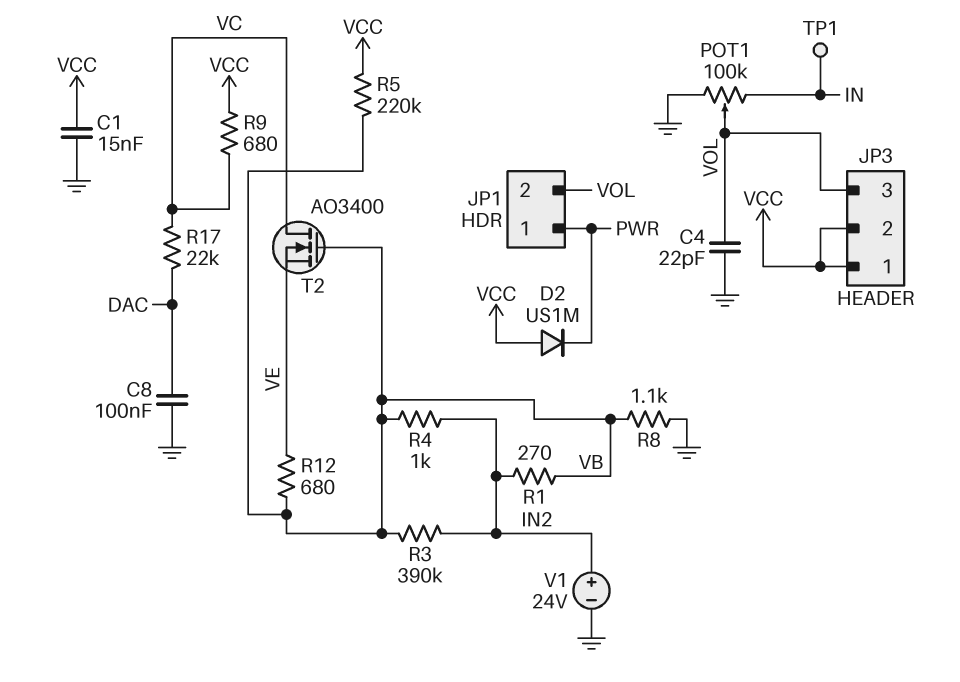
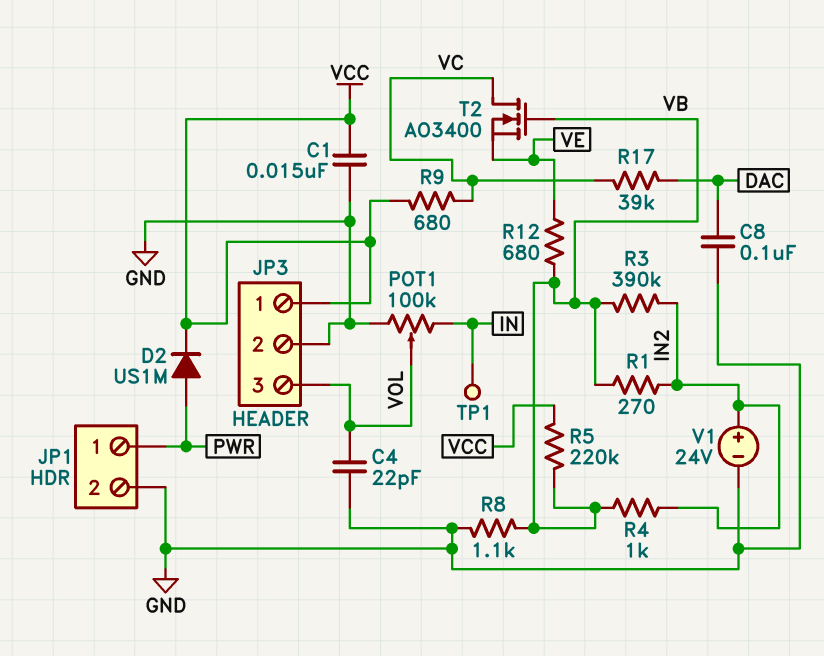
D2: diode US1M (A VCC, K PWR) -> diode US1M (A PWR, K VCC)
JP1 pin 2: VOL -> GND
JP3 pin 2: VCC -> GND
R17: 22k (DAC, VC) -> 39k (DAC, VC)

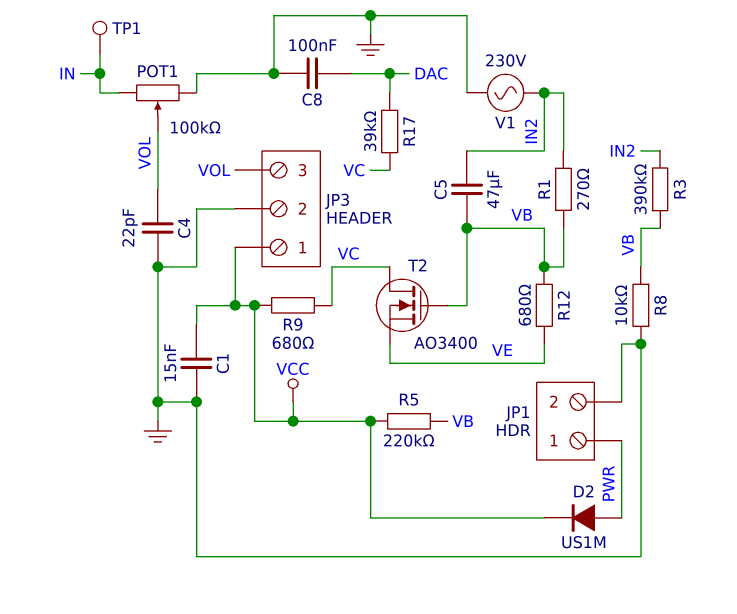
C5: none -> 47uF (IN2, VB)
R4: 1k (IN2, VB) -> none
R8: 1.1k (GND, VB) -> 10k (GND, VB)
V1: 24V (plus IN2, minus GND) -> AC 230V (GND, IN2)

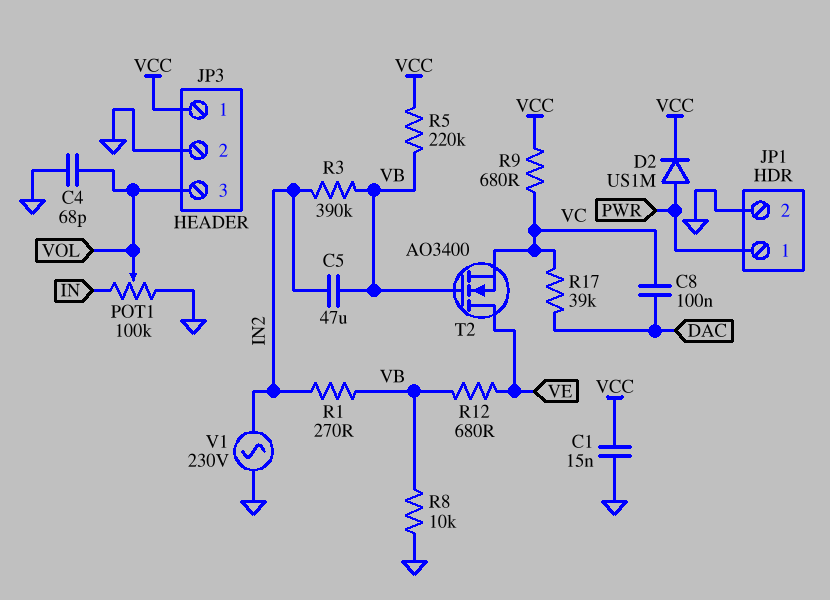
C4: 22pF (GND, VOL) -> 68pF (GND, VOL)
C8: 100nF (DAC, GND) -> 100nF (DAC, VC)
T2: NMOS AO3400 (G VB, D VC, S VE) -> NMOS AO3400 (G VB, D VE, S VC)
TP1: test point (IN) -> none

